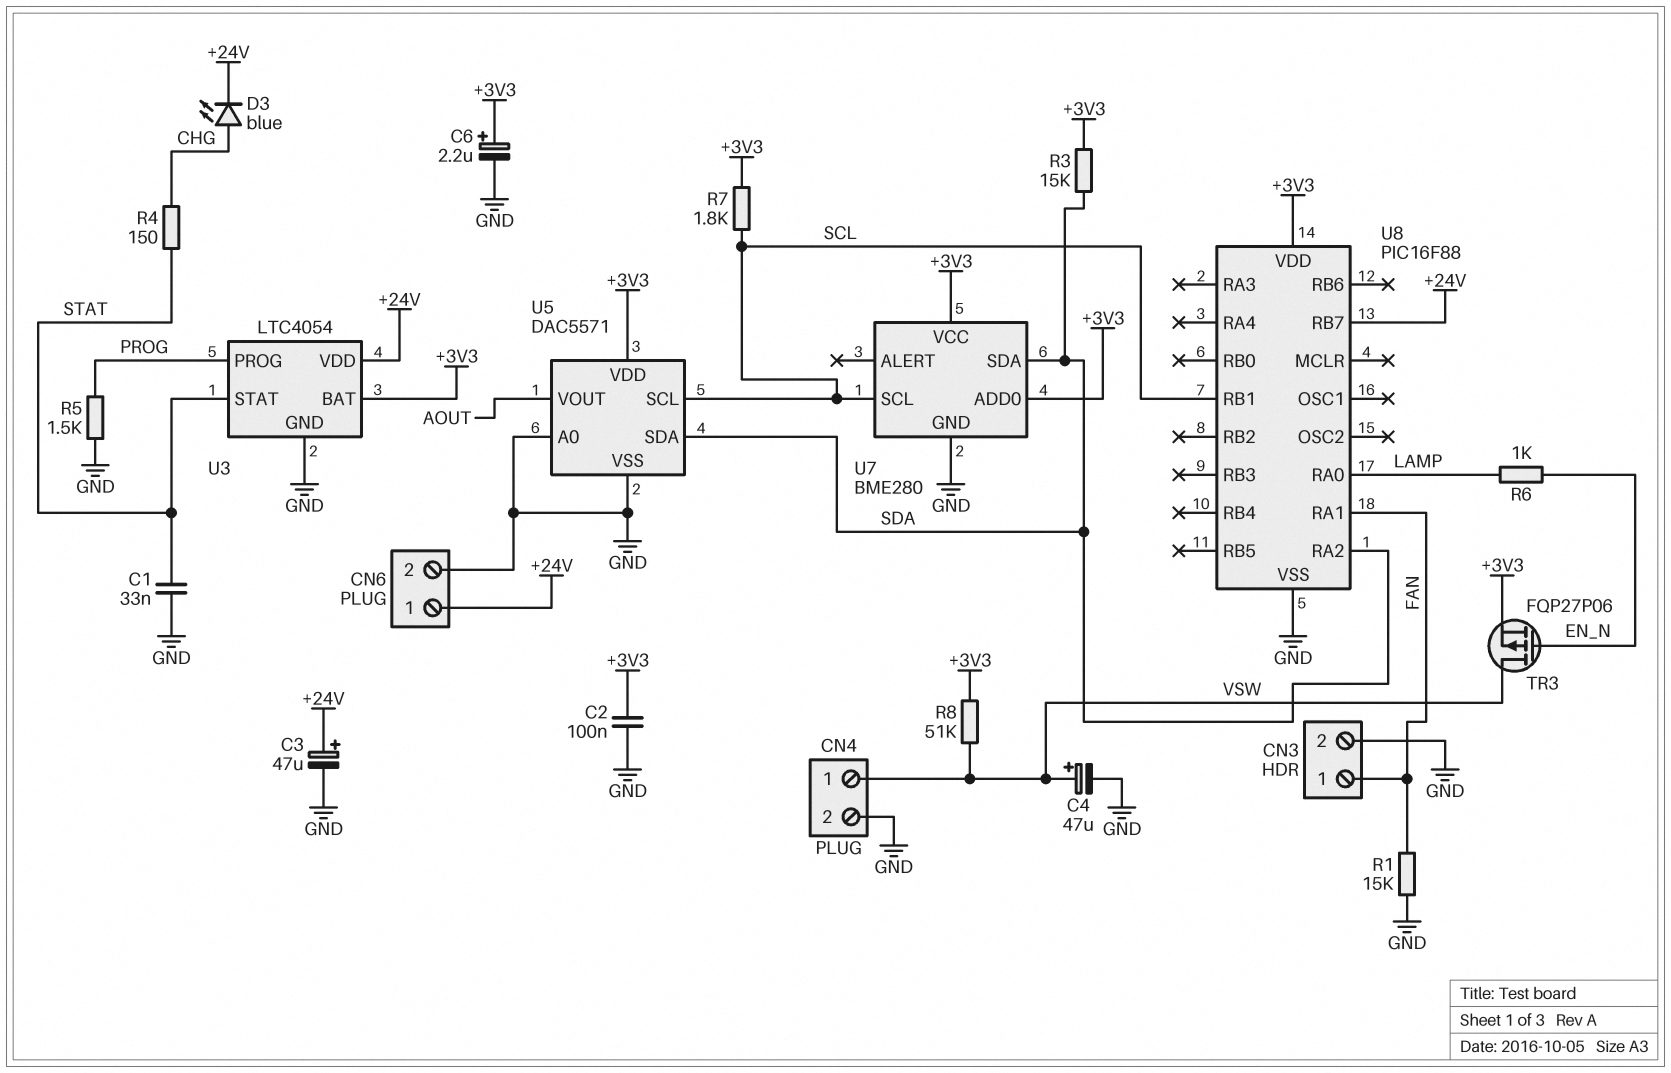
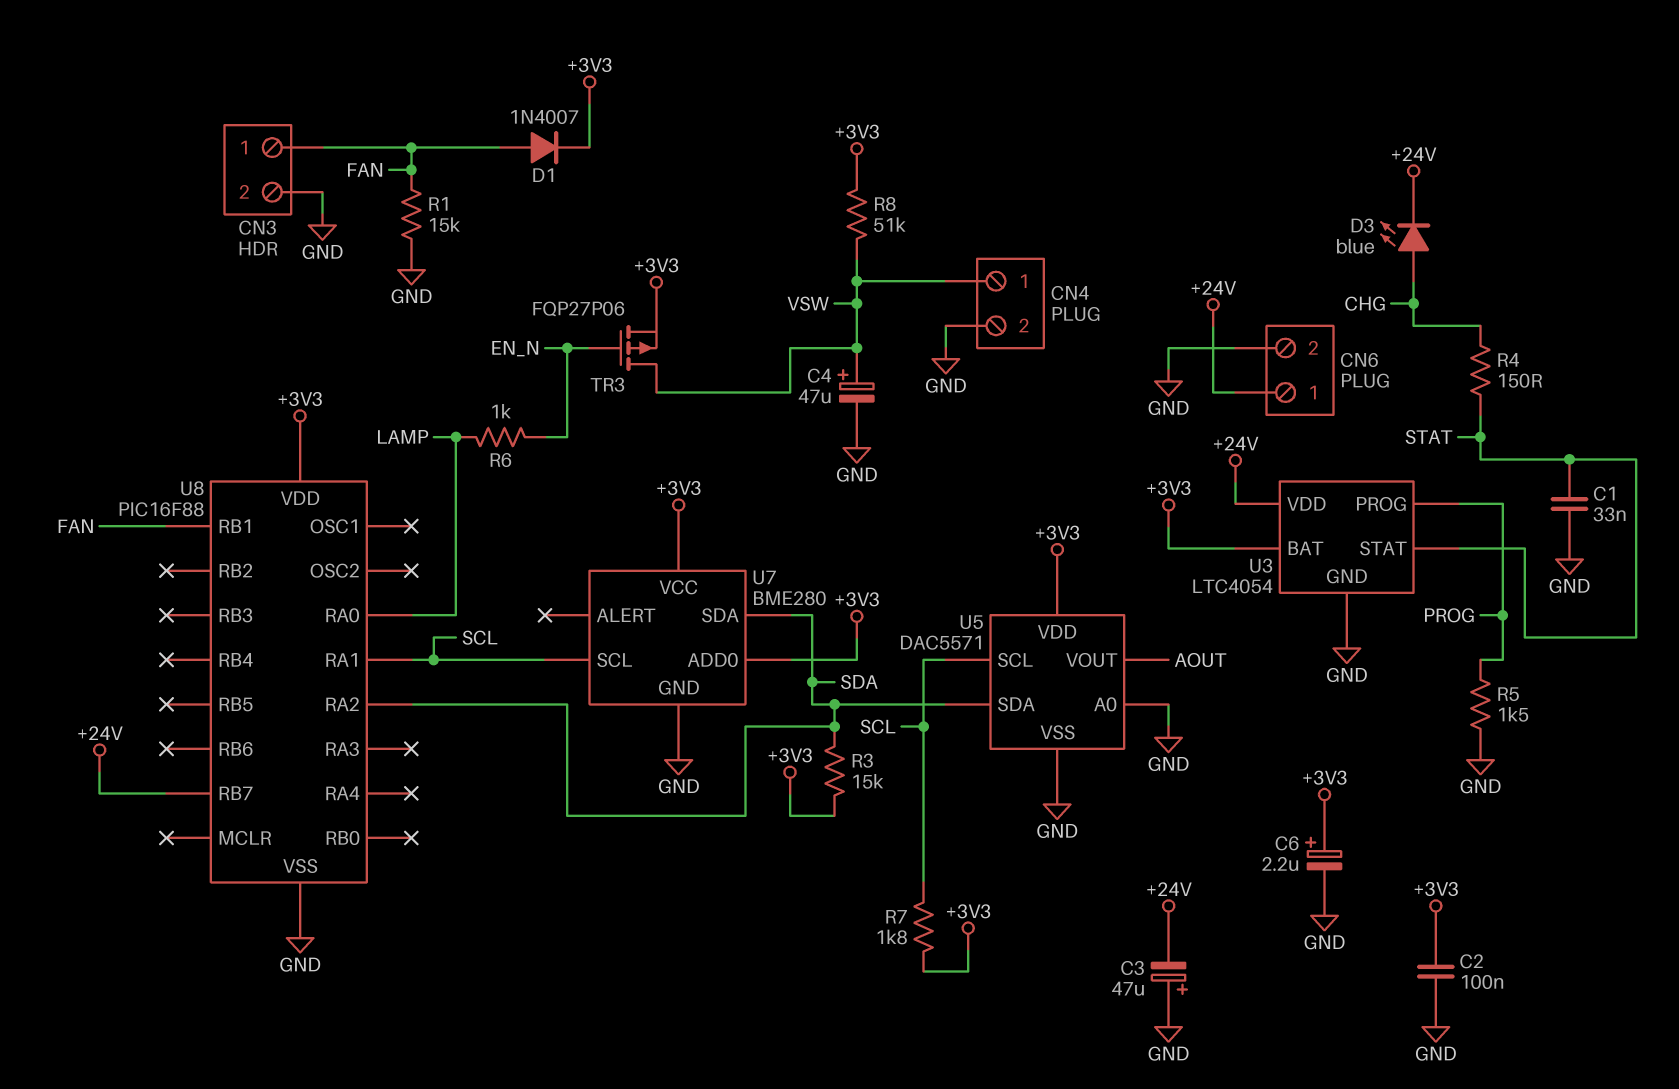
C3: 47uF (plus +24V, minus GND) -> 47uF (plus GND, minus +24V)
D1: none -> diode 1N4007 (A FAN, K +3V3)
U8 pin RA1: FAN -> SCL
U8 pin RB1: SCL -> FAN

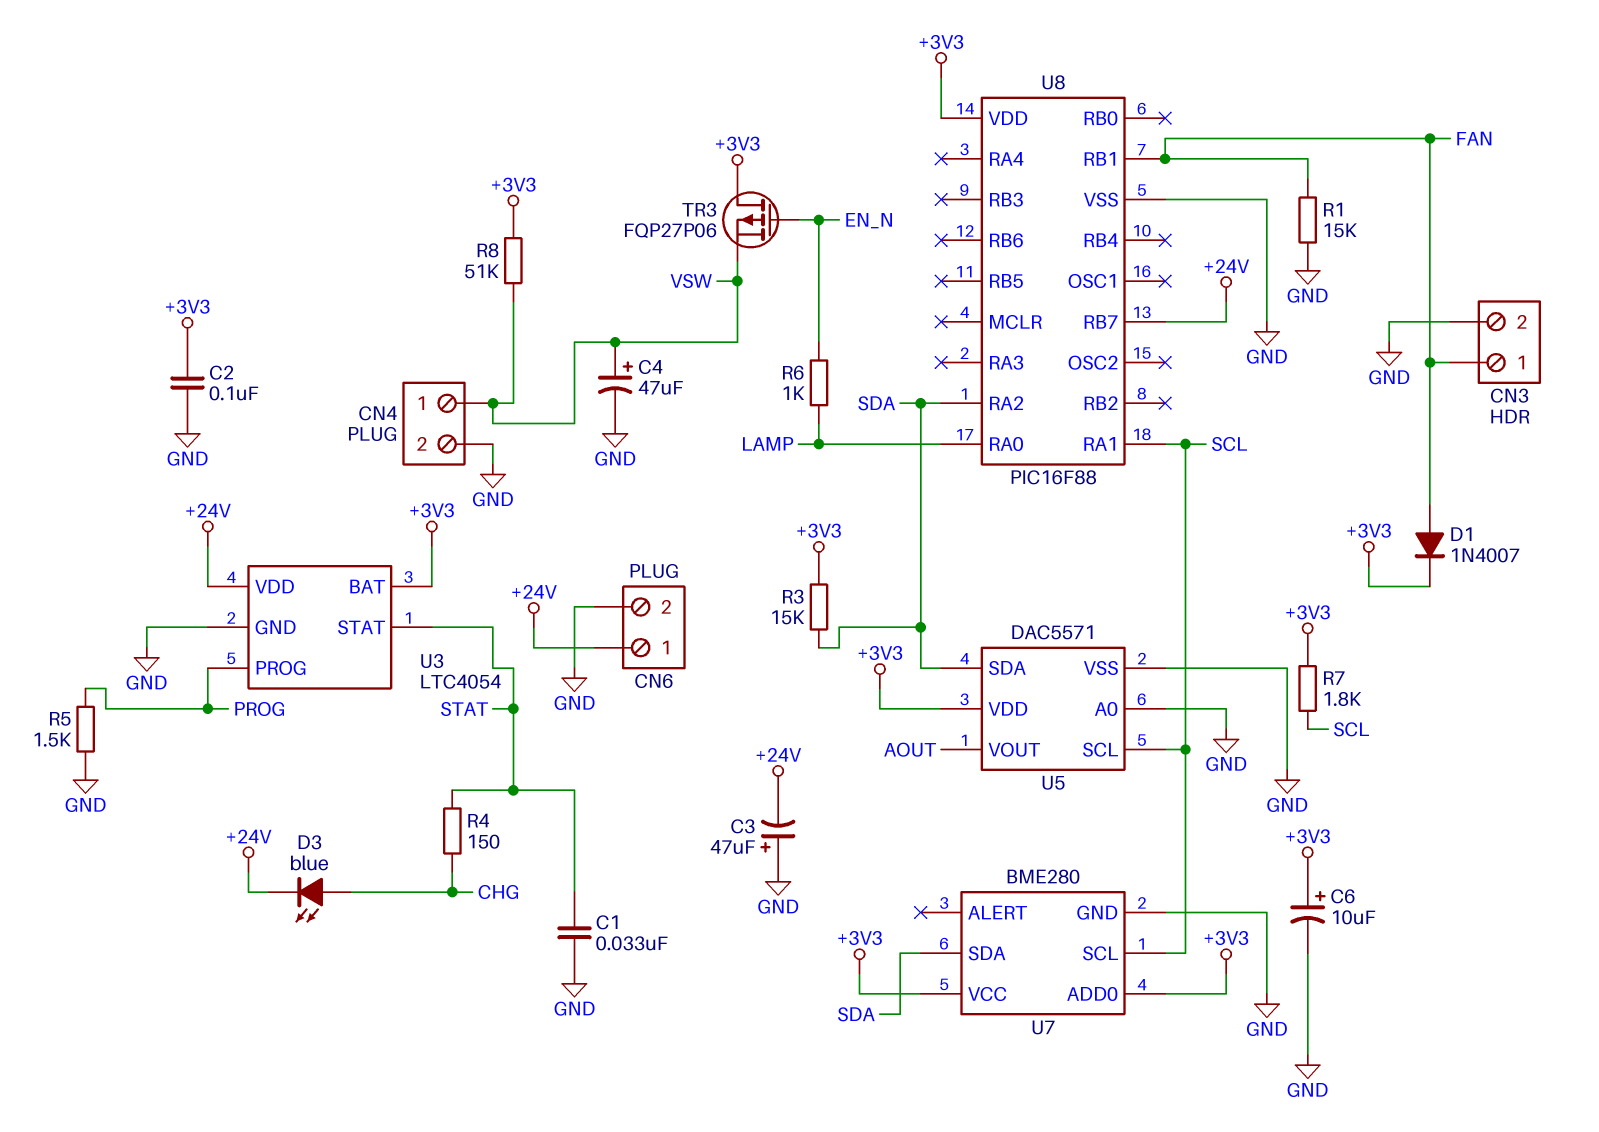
C6: 2.2uF (plus +3V3, minus GND) -> 10uF (plus +3V3, minus GND)
TR3: PMOS FQP27P06 (G EN_N, D VSW, S +3V3) -> PMOS FQP27P06 (G EN_N, D +3V3, S VSW)

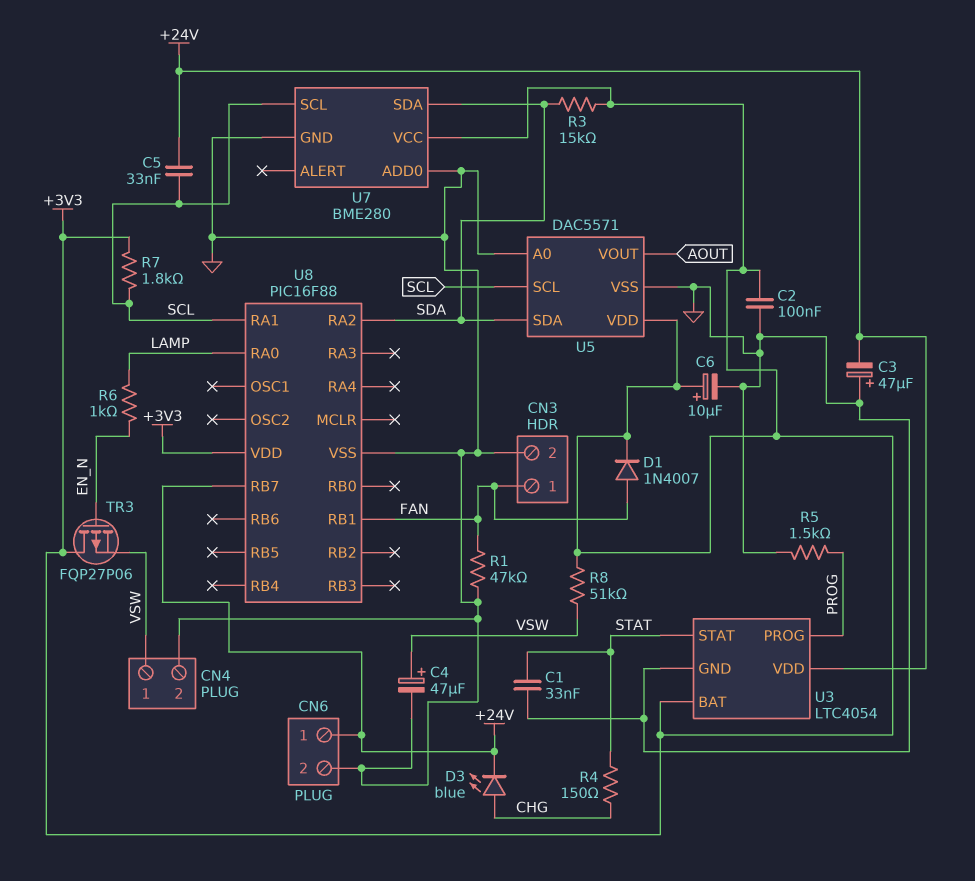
C5: none -> 33nF (+24V, SCL)
R1: 15k (FAN, GND) -> 47k (FAN, GND)
U7 pin ADD0: +3V3 -> GND

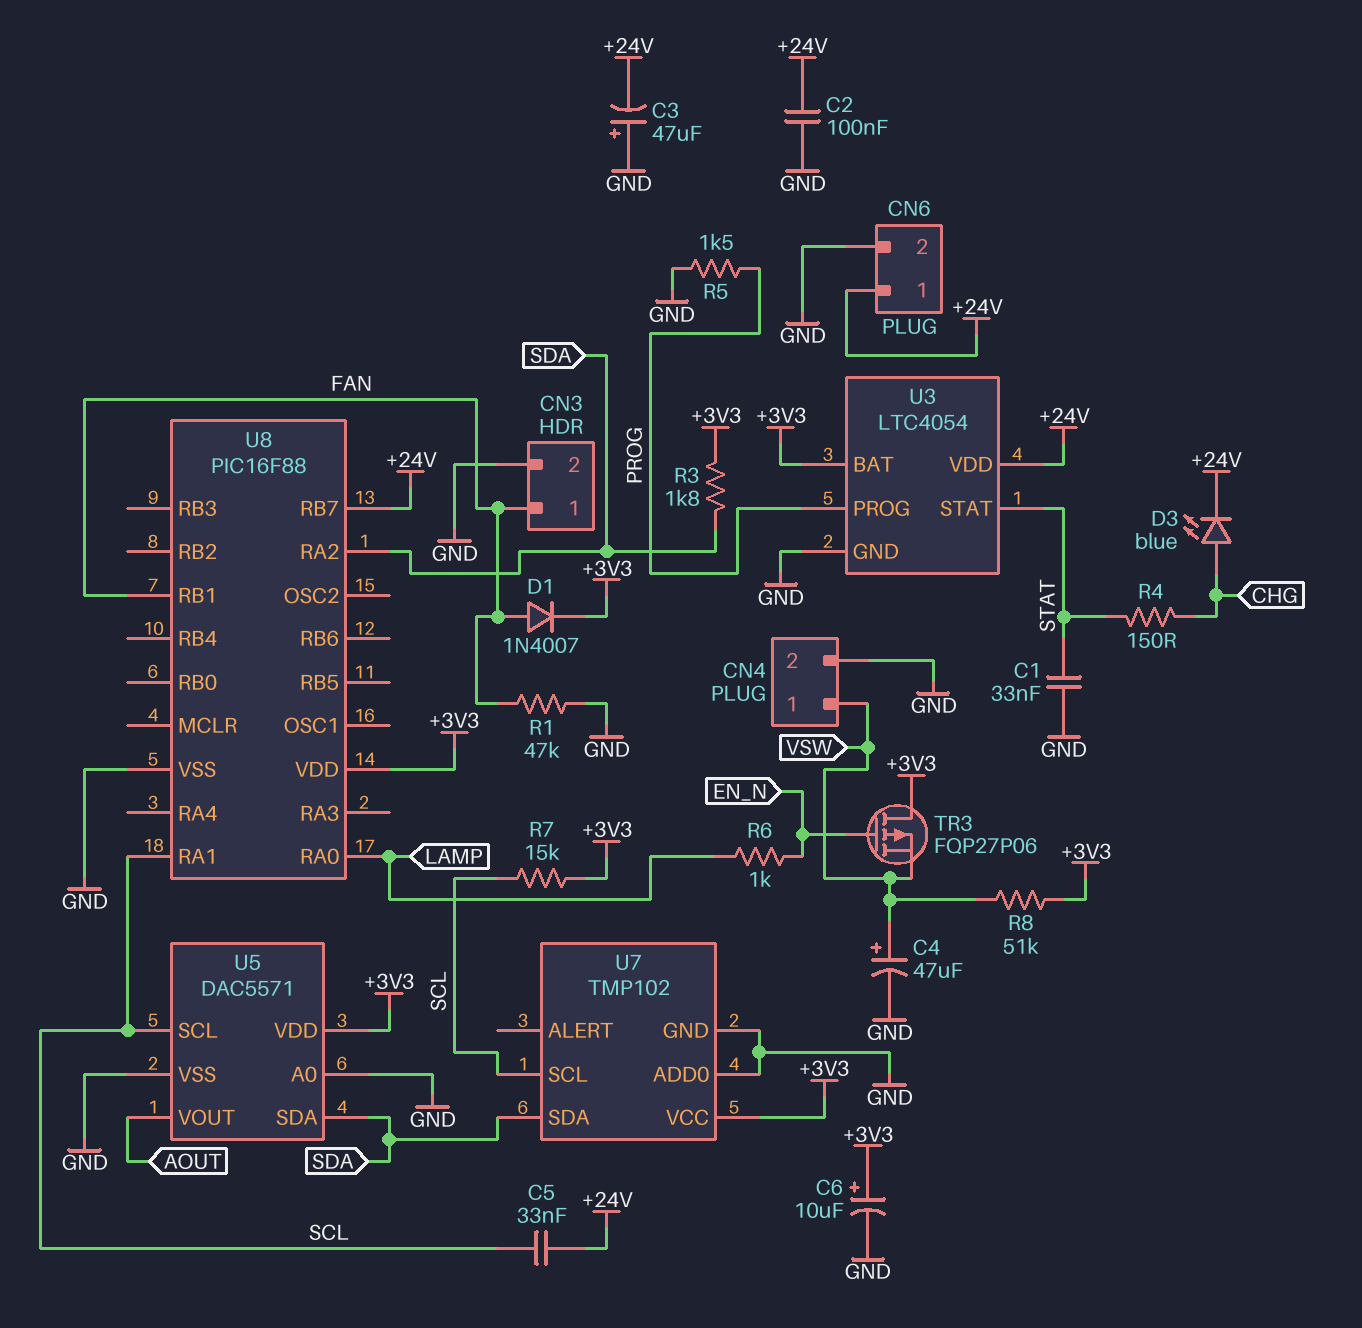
C2: 100nF (+3V3, GND) -> 100nF (+24V, GND)
R3: 15k (+3V3, SDA) -> 1.8k (+3V3, SDA)
R7: 1.8k (+3V3, SCL) -> 15k (+3V3, SCL)
U7: BME280 -> TMP102

